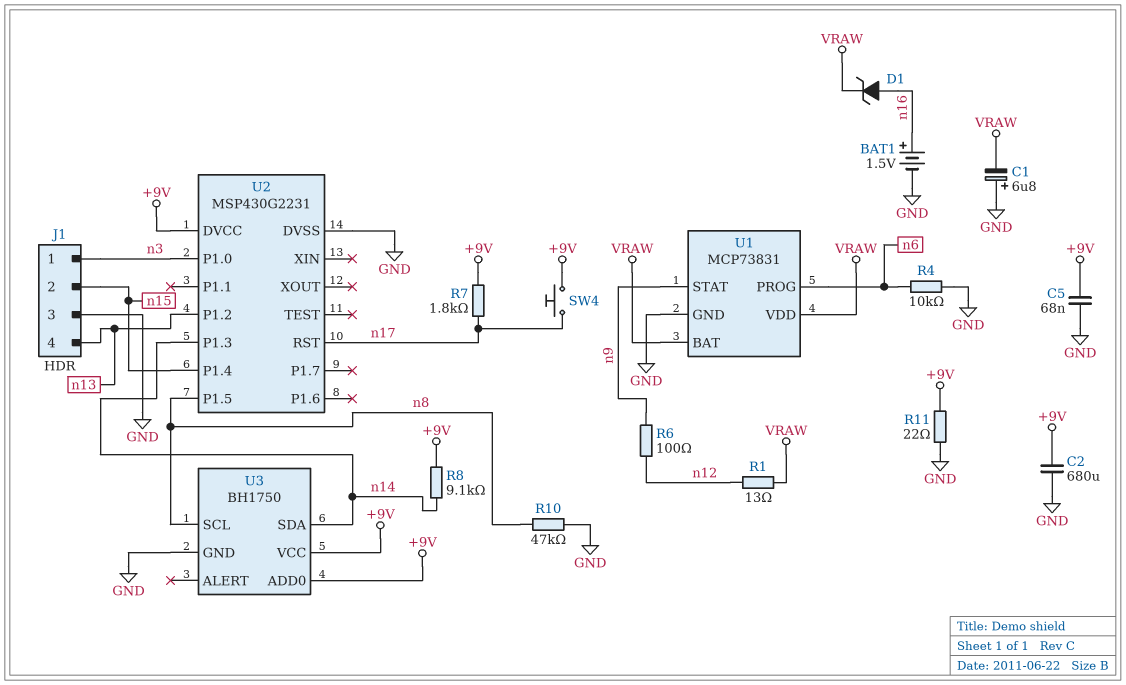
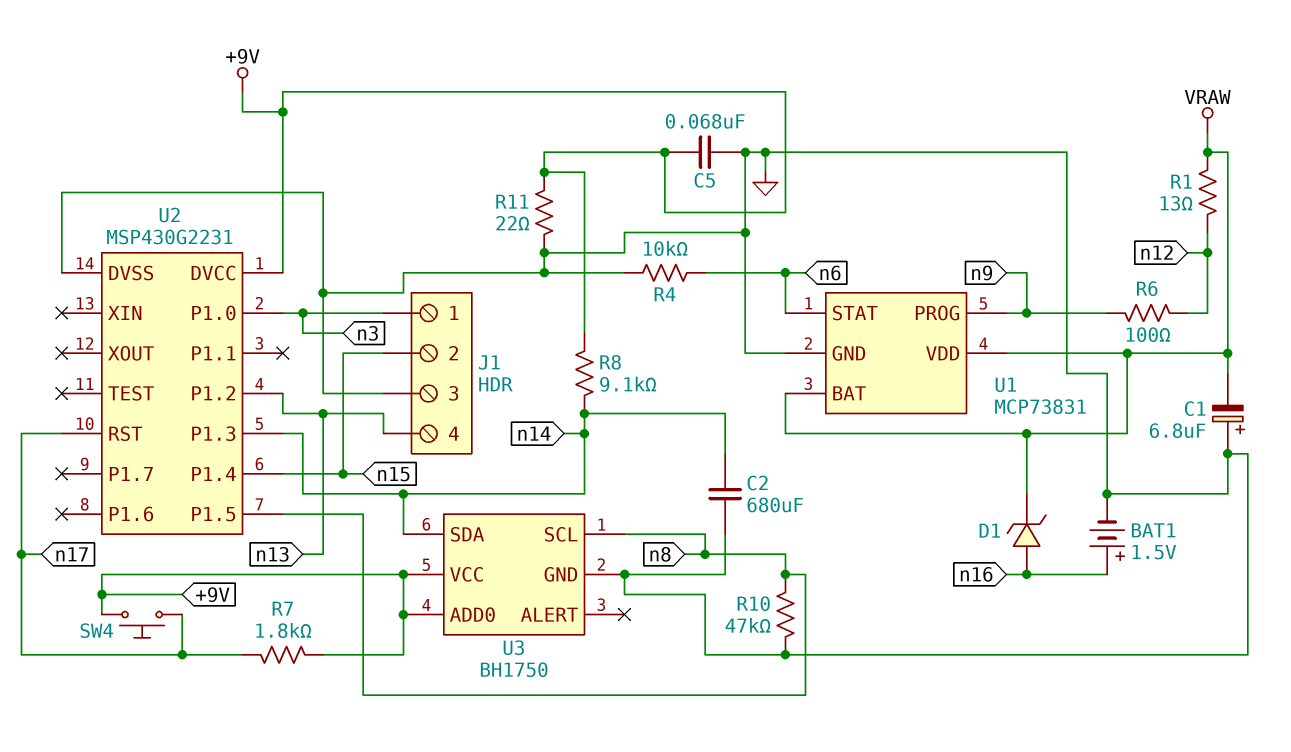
C2: 680uF (+9V, GND) -> 680uF (GND, n14)
U1 pin PROG: n6 -> n9
U1 pin STAT: n9 -> n6

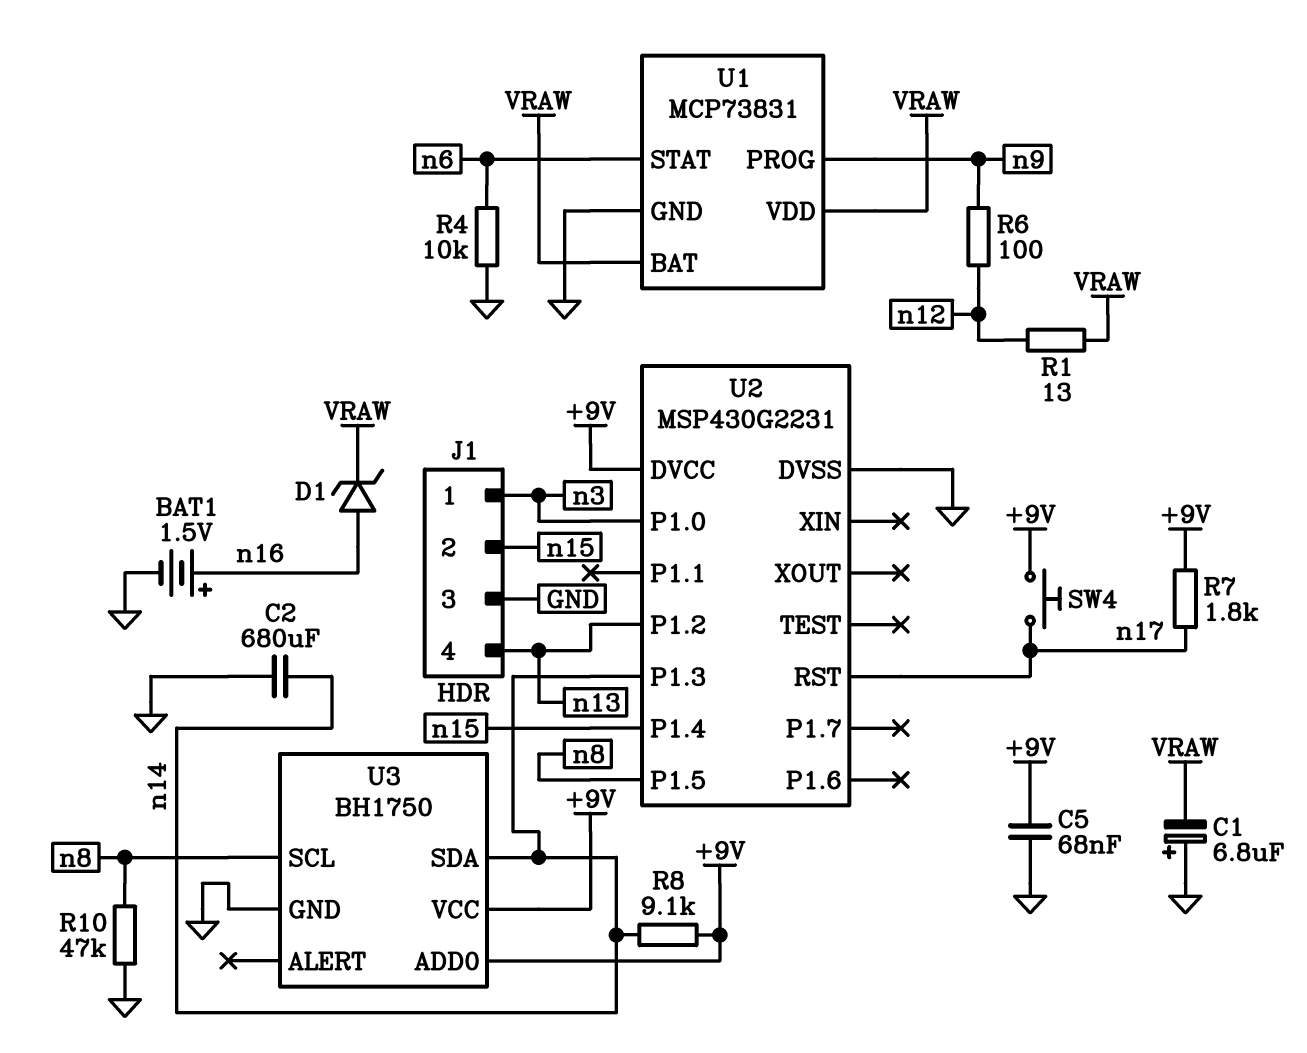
R11: 22 (+9V, GND) -> none

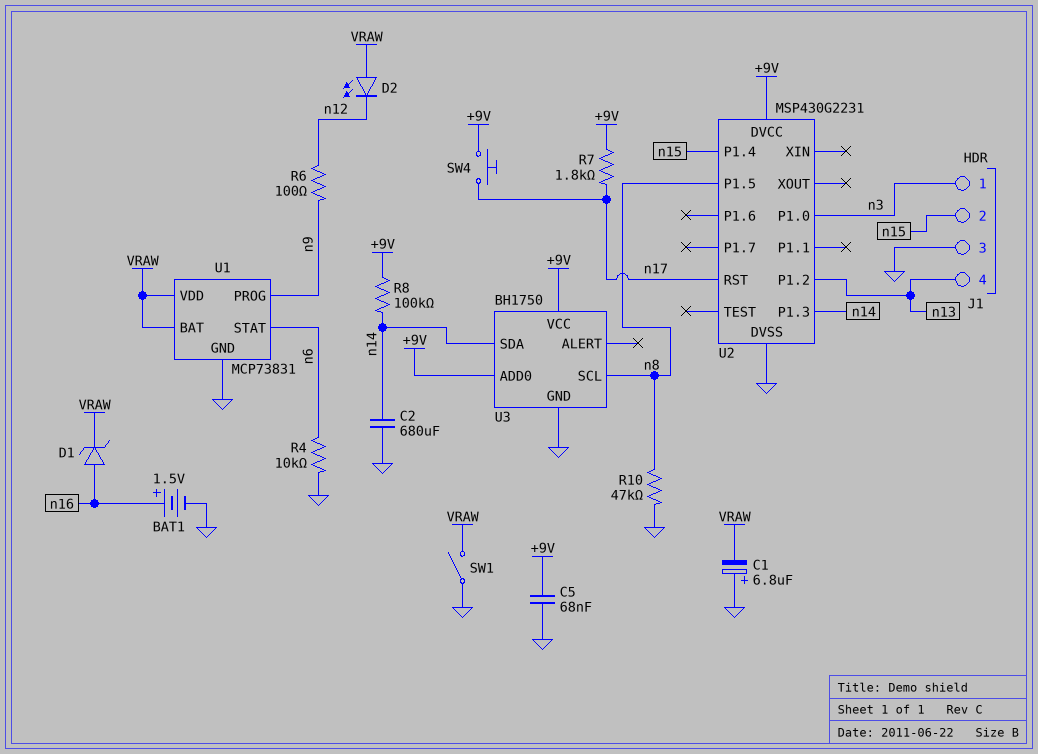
D2: none -> LED (A VRAW, K n12)
R1: 13 (VRAW, n12) -> none
R8: 9.1k (+9V, n14) -> 100k (+9V, n14)
SW1: none -> switch (GND, VRAW)

